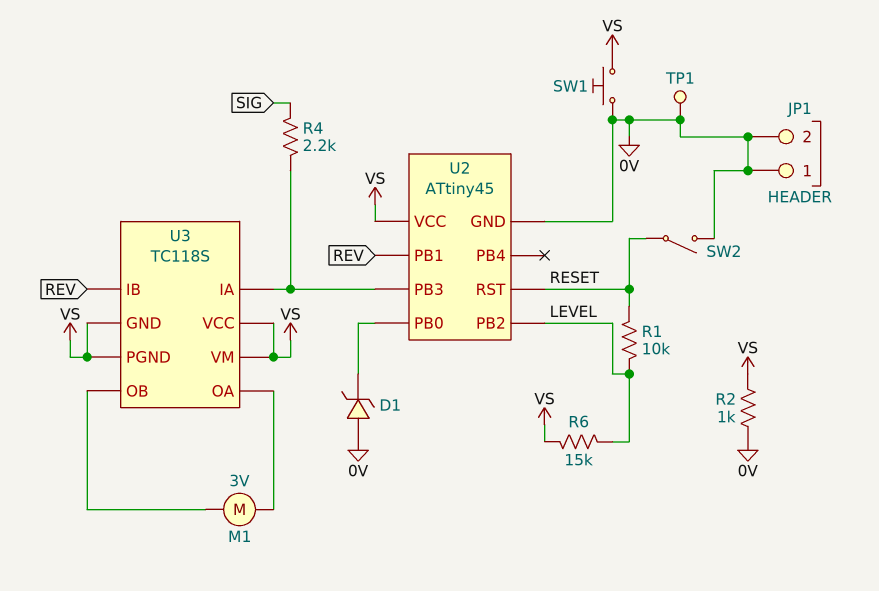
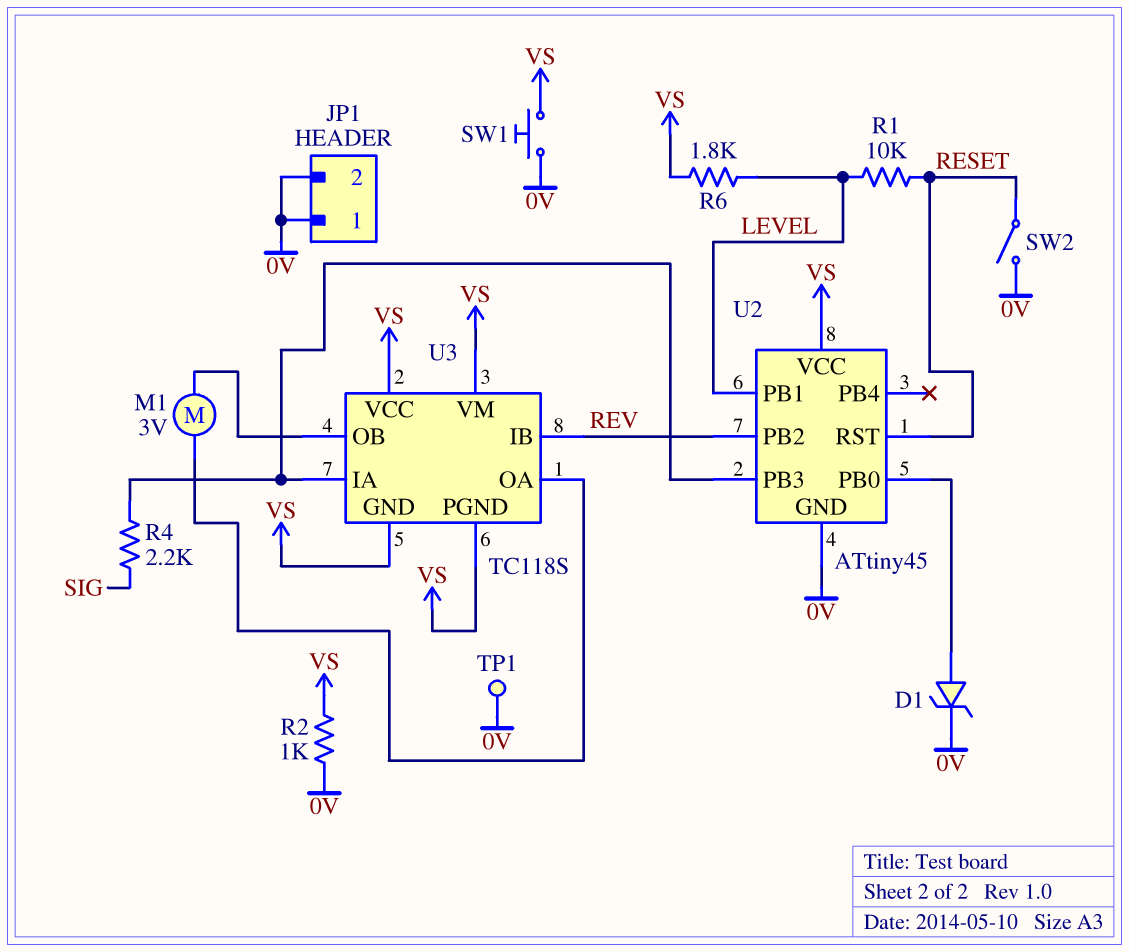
D1: zener (A 0V, K U2/PB0) -> zener (A U2/PB0, K 0V)
R6: 15k (LEVEL, VS) -> 1.8k (LEVEL, VS)
U2 pin PB1: REV -> LEVEL
U2 pin PB2: LEVEL -> REV

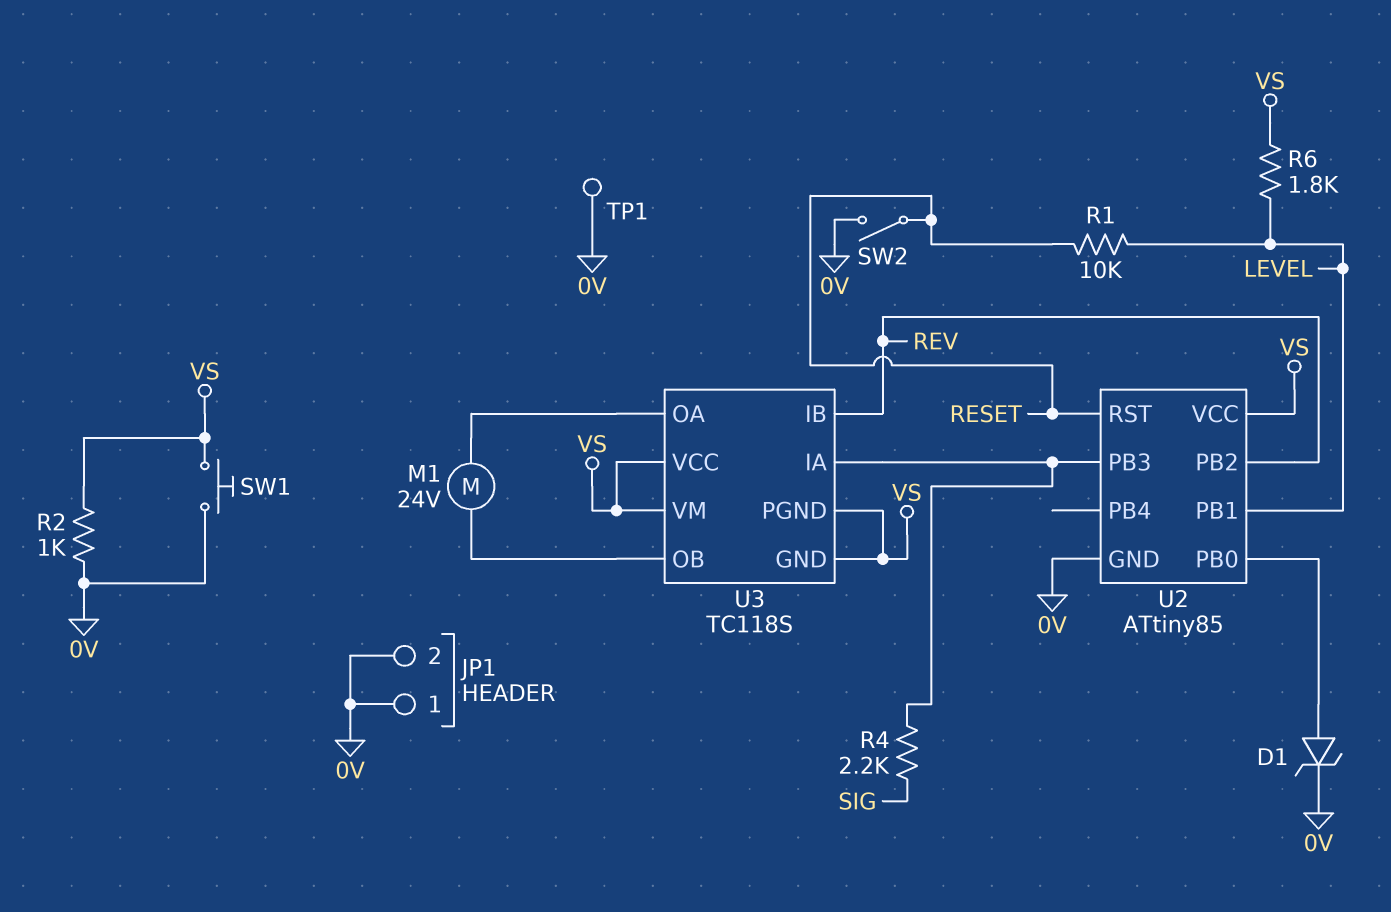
M1: motor 3V (U3/OA, U3/OB) -> motor 24V (U3/OA, U3/OB)
U2: ATtiny45 -> ATtiny85

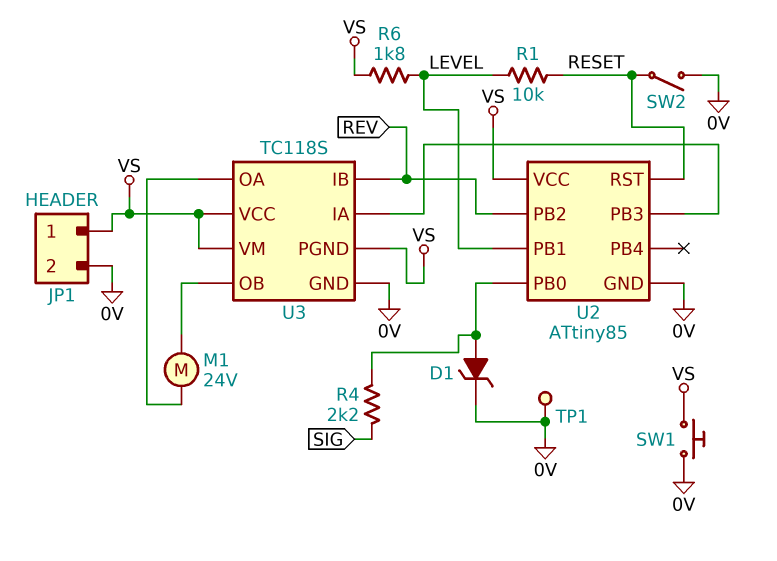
JP1 pin 1: 0V -> VS
R2: 1k (0V, VS) -> none
R4: 2.2k (SIG, U2/PB3) -> 2.2k (SIG, U2/PB0)
U3 pin GND: VS -> 0V

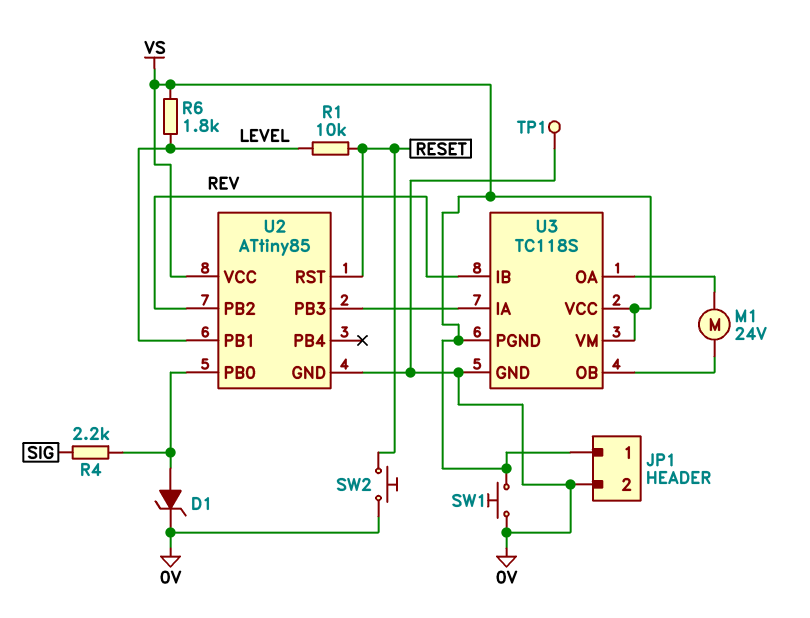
SW2: switch (0V, RESET) -> button (0V, RESET)

